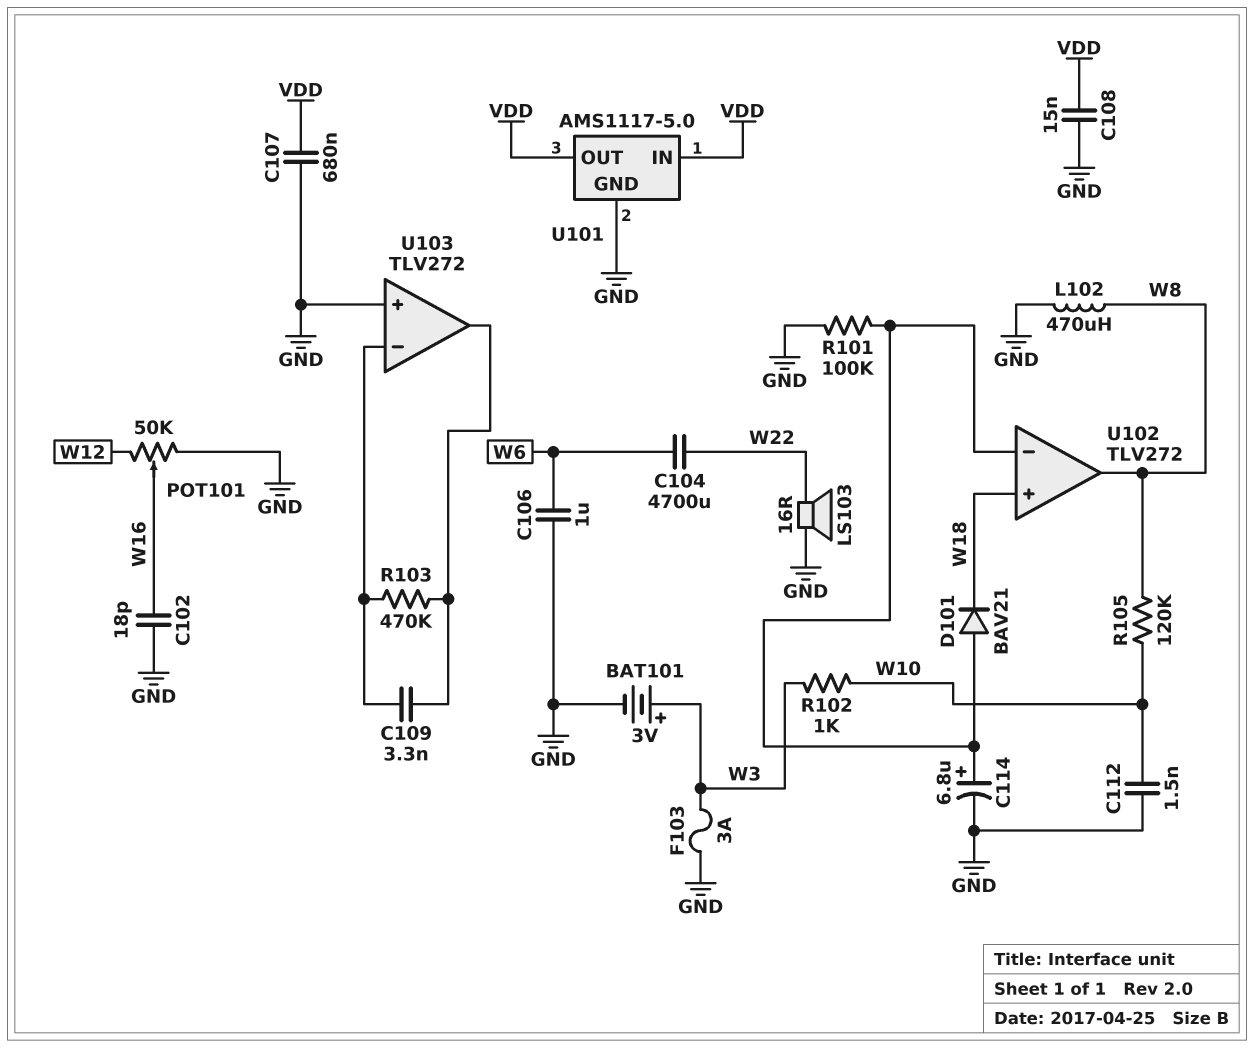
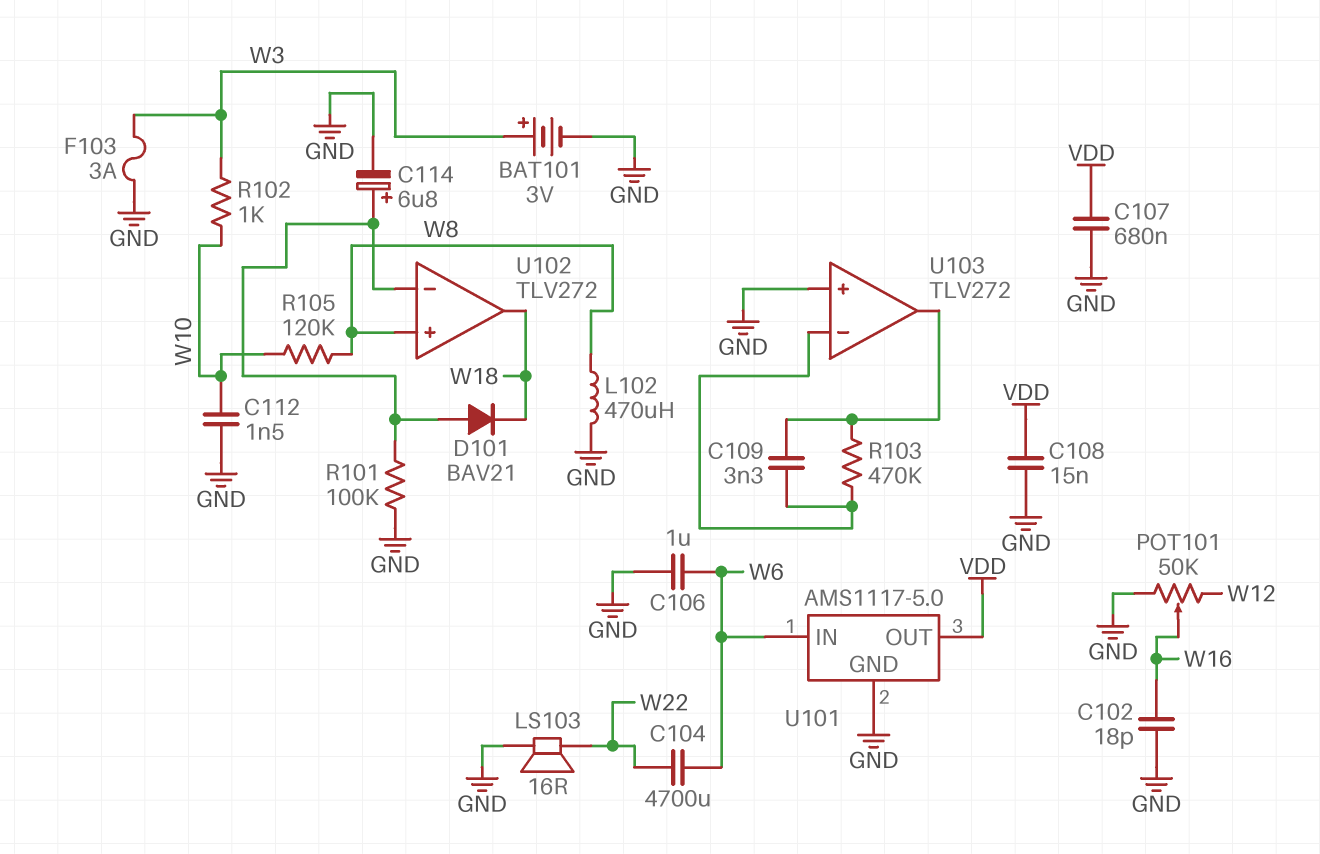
U101 pin IN: VDD -> W6
U102 pin in+: W18 -> W8
U102 pin out: W8 -> W18

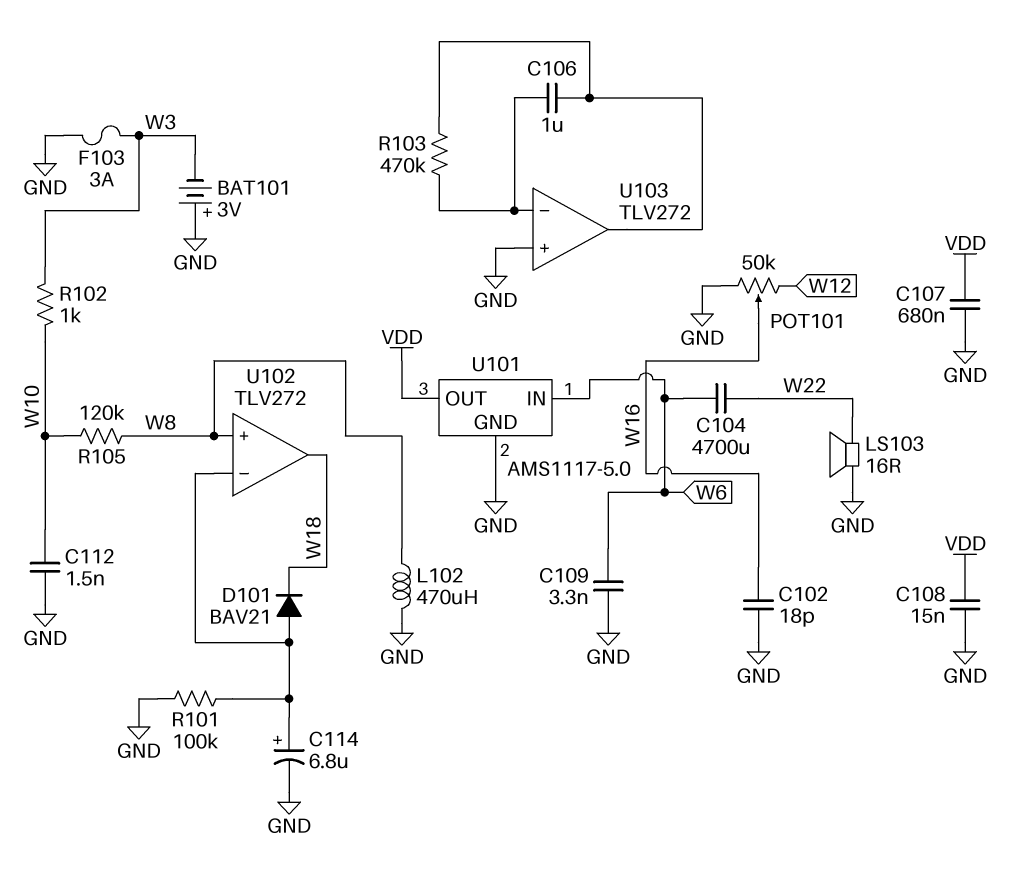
BAT101: 3V (plus W3, minus GND) -> 3V (plus GND, minus W3)
C106: 1uF (GND, W6) -> 1uF (U103/in-, U103/out)
C109: 3.3nF (U103/in-, U103/out) -> 3.3nF (GND, W6)

